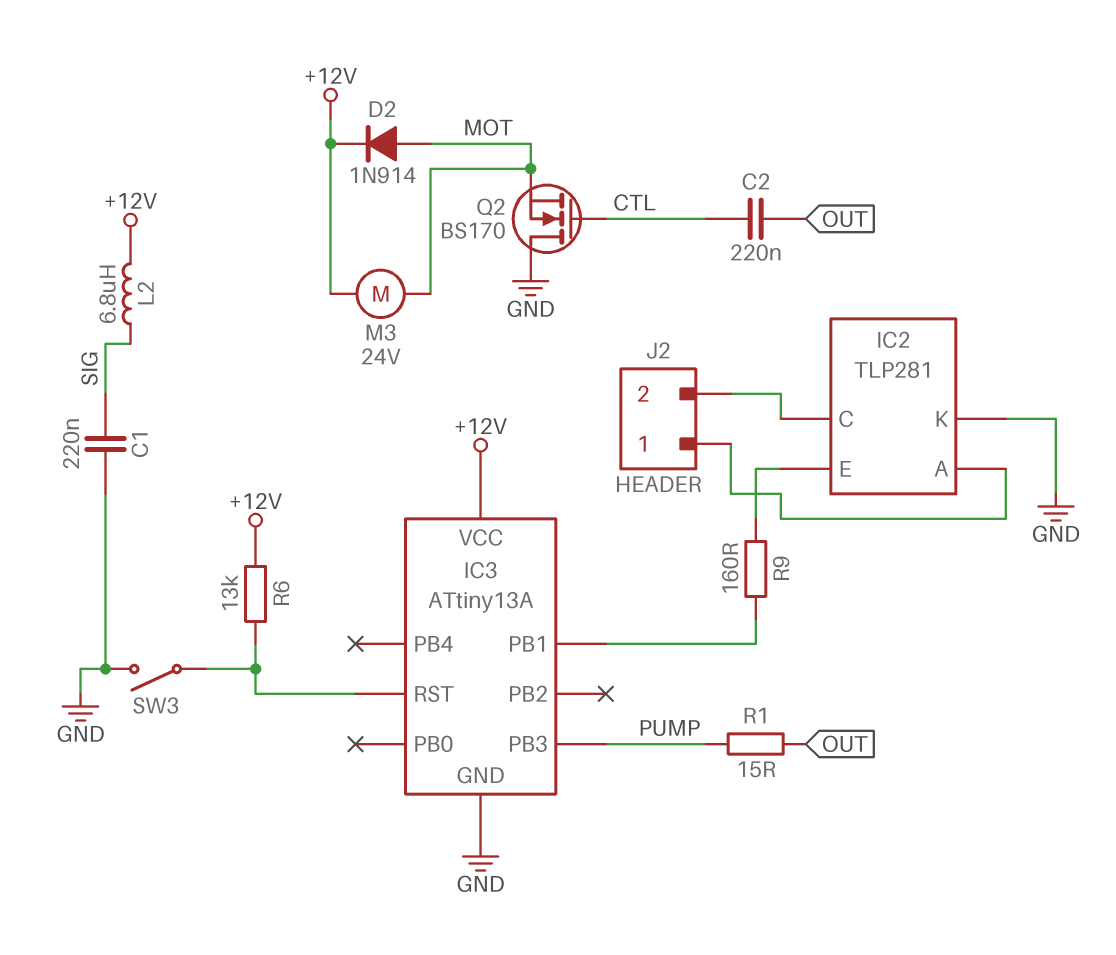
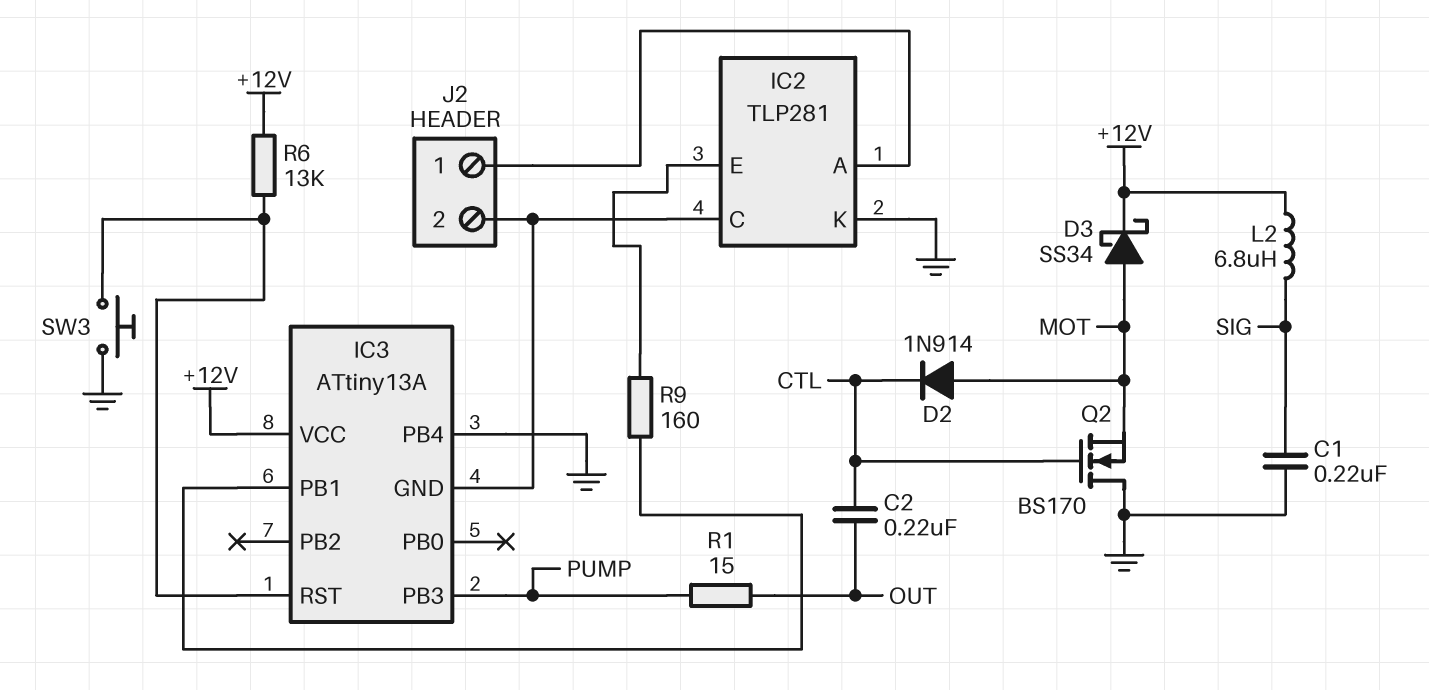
D2: diode 1N914 (A MOT, K +12V) -> diode 1N914 (A MOT, K CTL)
D3: none -> schottky SS34 (A MOT, K +12V)
IC3 pin GND: GND -> IC2/C
IC3 pin PB4: none -> GND
M3: motor 24V (+12V, MOT) -> none
SW3: switch (GND, IC3/RST) -> button (GND, IC3/RST)

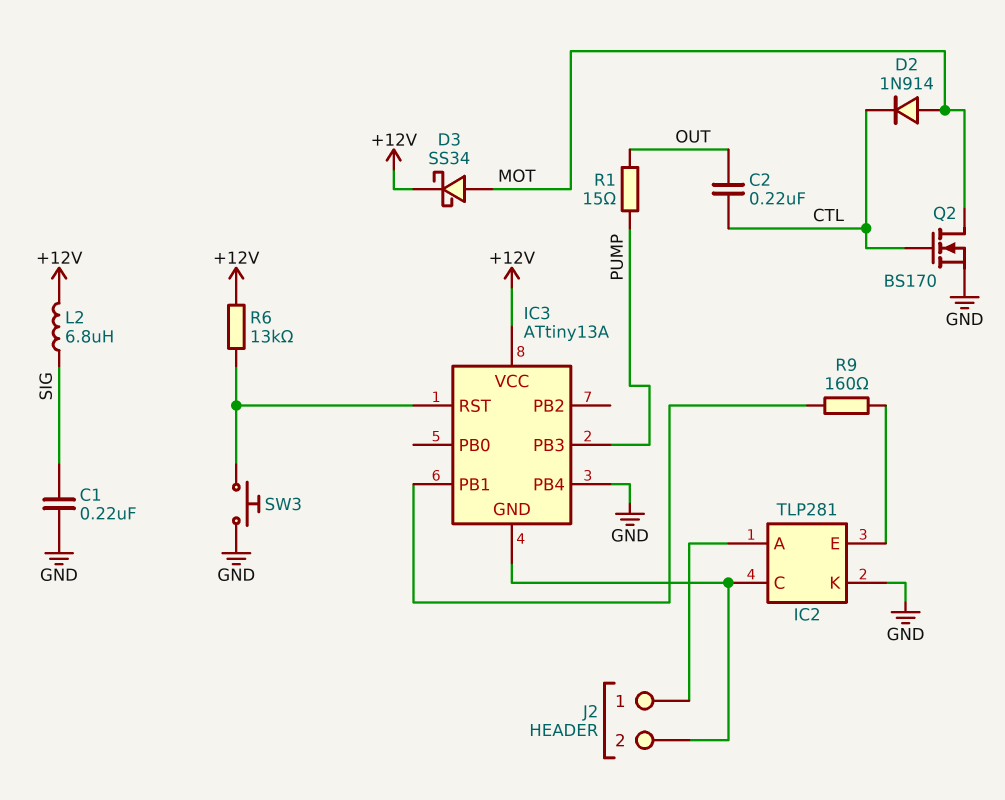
Q2: NMOS BS170 (G CTL, D GND, S MOT) -> NMOS BS170 (G CTL, D MOT, S GND)

